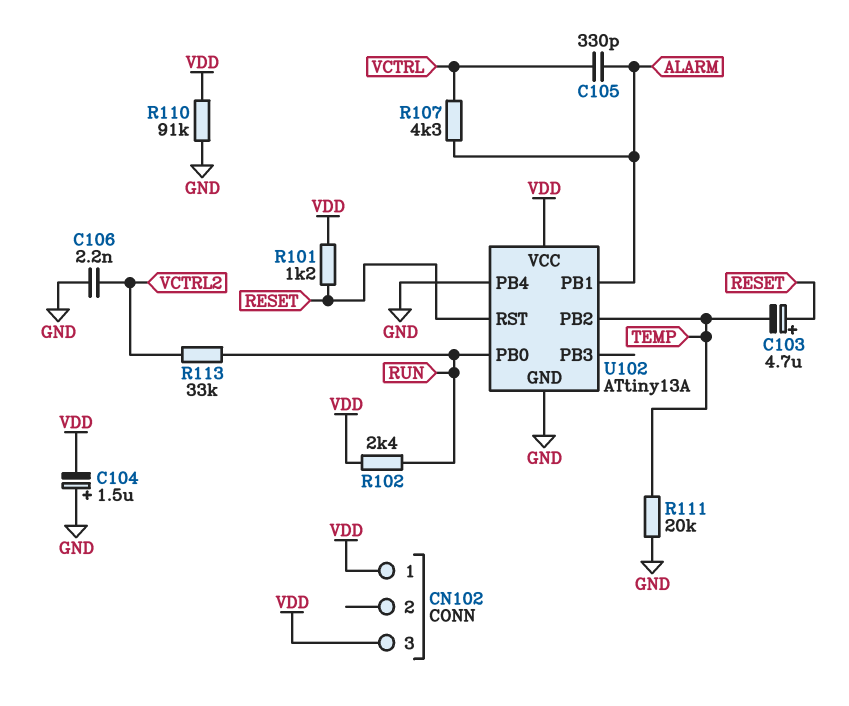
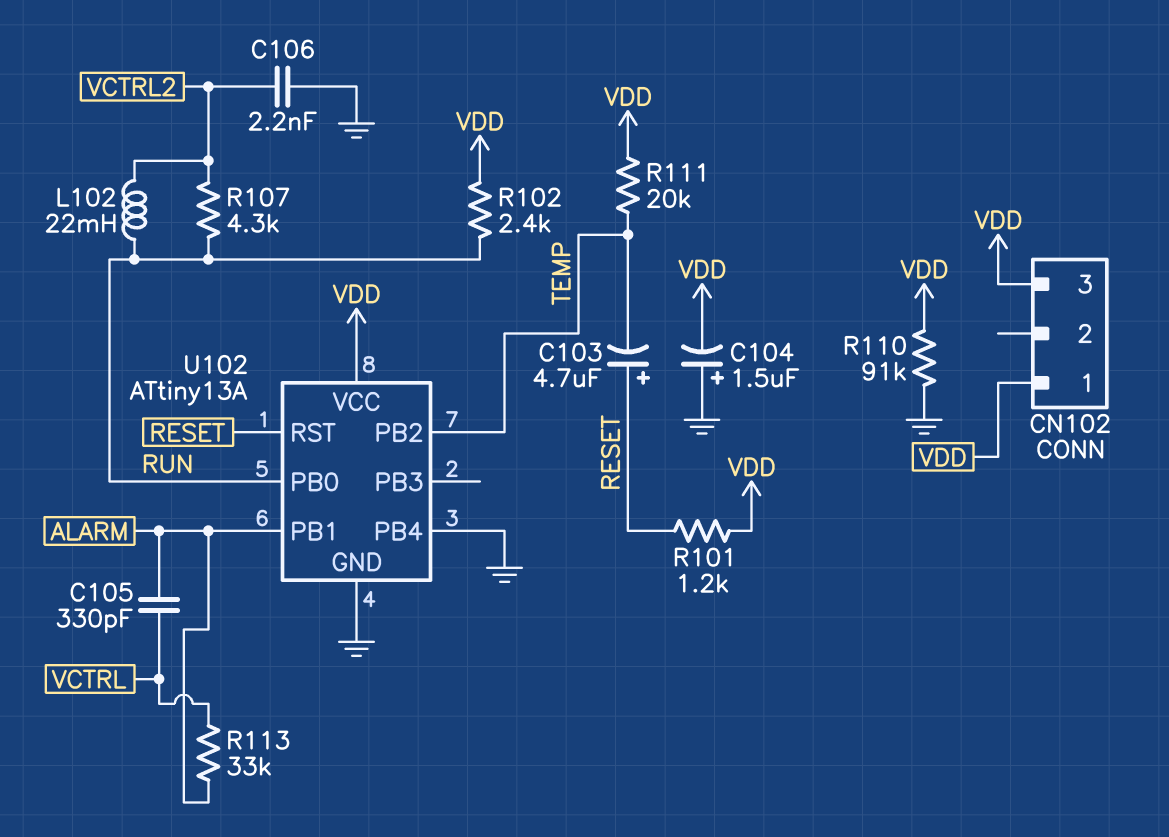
L102: none -> 22mH (RUN, VCTRL2)
R107: 4.3k (ALARM, VCTRL) -> 4.3k (RUN, VCTRL2)
R111: 20k (GND, TEMP) -> 20k (TEMP, VDD)
R113: 33k (RUN, VCTRL2) -> 33k (ALARM, VCTRL)

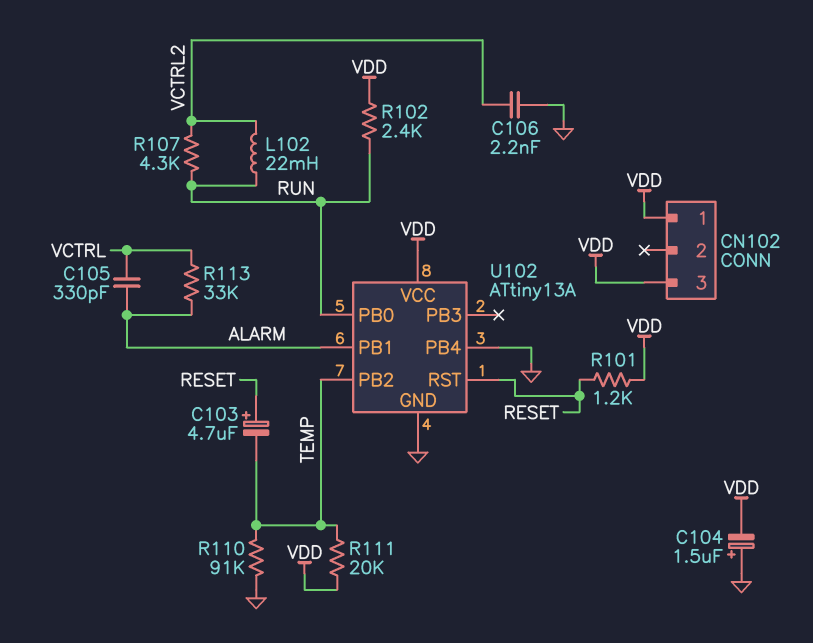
R110: 91k (GND, VDD) -> 91k (GND, TEMP)

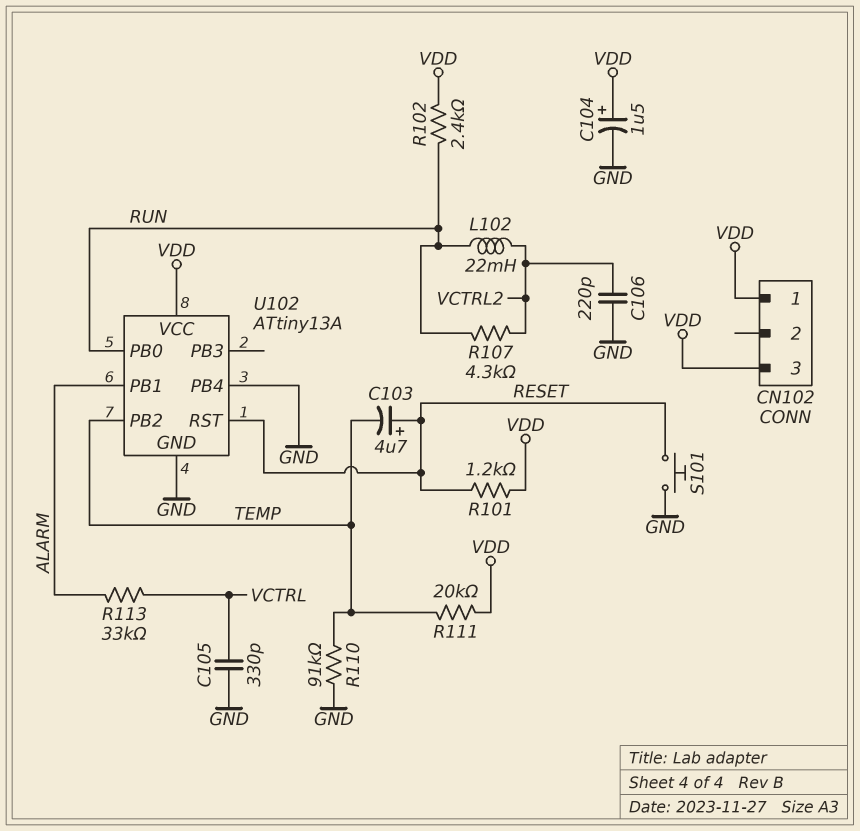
C104: 1.5uF (plus GND, minus VDD) -> 1.5uF (plus VDD, minus GND)
C105: 330pF (ALARM, VCTRL) -> 330pF (GND, VCTRL)
C106: 2.2nF (GND, VCTRL2) -> 220pF (GND, VCTRL2)
S101: none -> button (GND, RESET)

